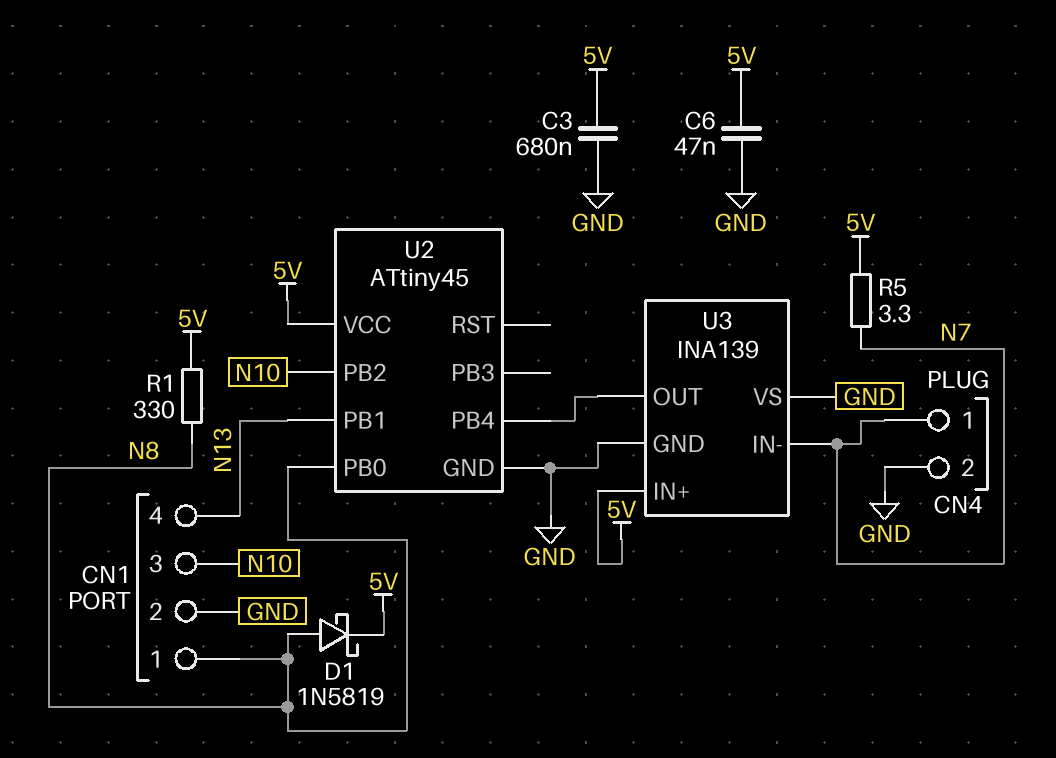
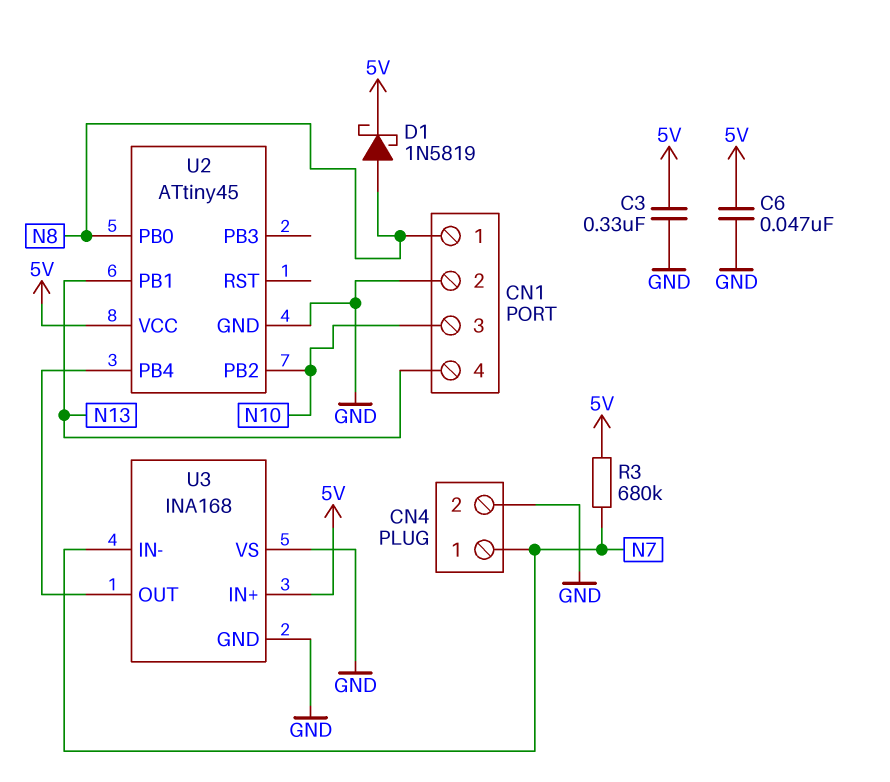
C3: 680nF (5V, GND) -> 330nF (5V, GND)
R1: 330 (5V, N8) -> none
R3: none -> 680k (5V, N7)
R5: 3.3 (5V, N7) -> none
U3: INA139 -> INA168

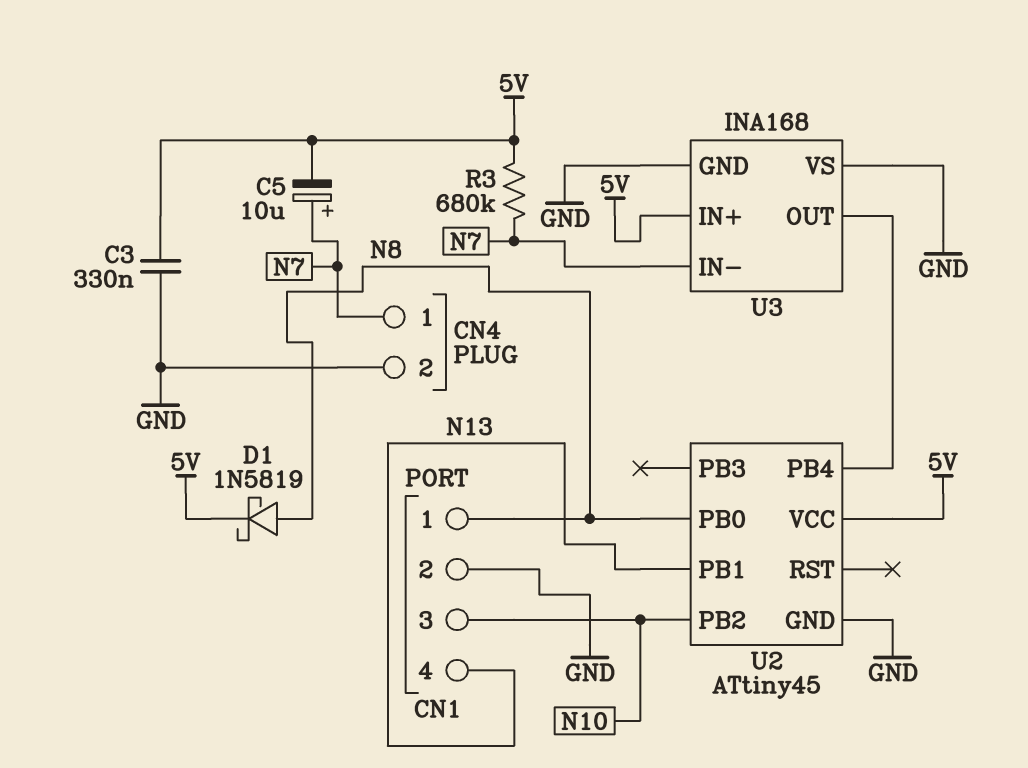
C5: none -> 10uF (plus N7, minus 5V)
C6: 47nF (5V, GND) -> none

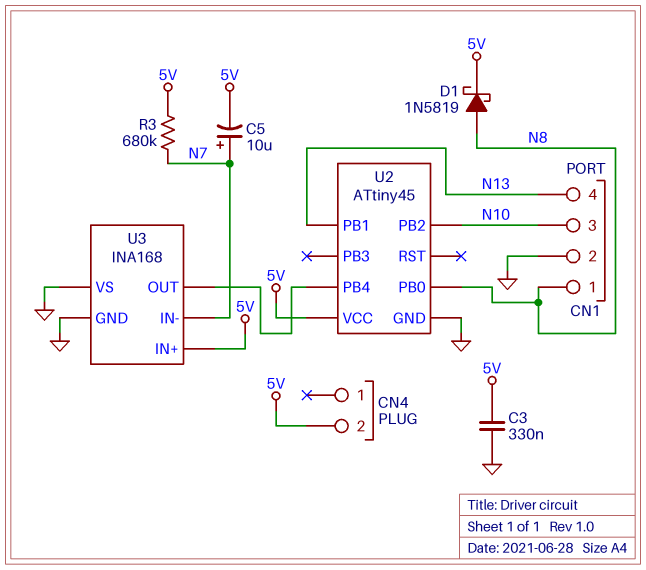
CN4 pin 1: N7 -> none
CN4 pin 2: GND -> 5V

